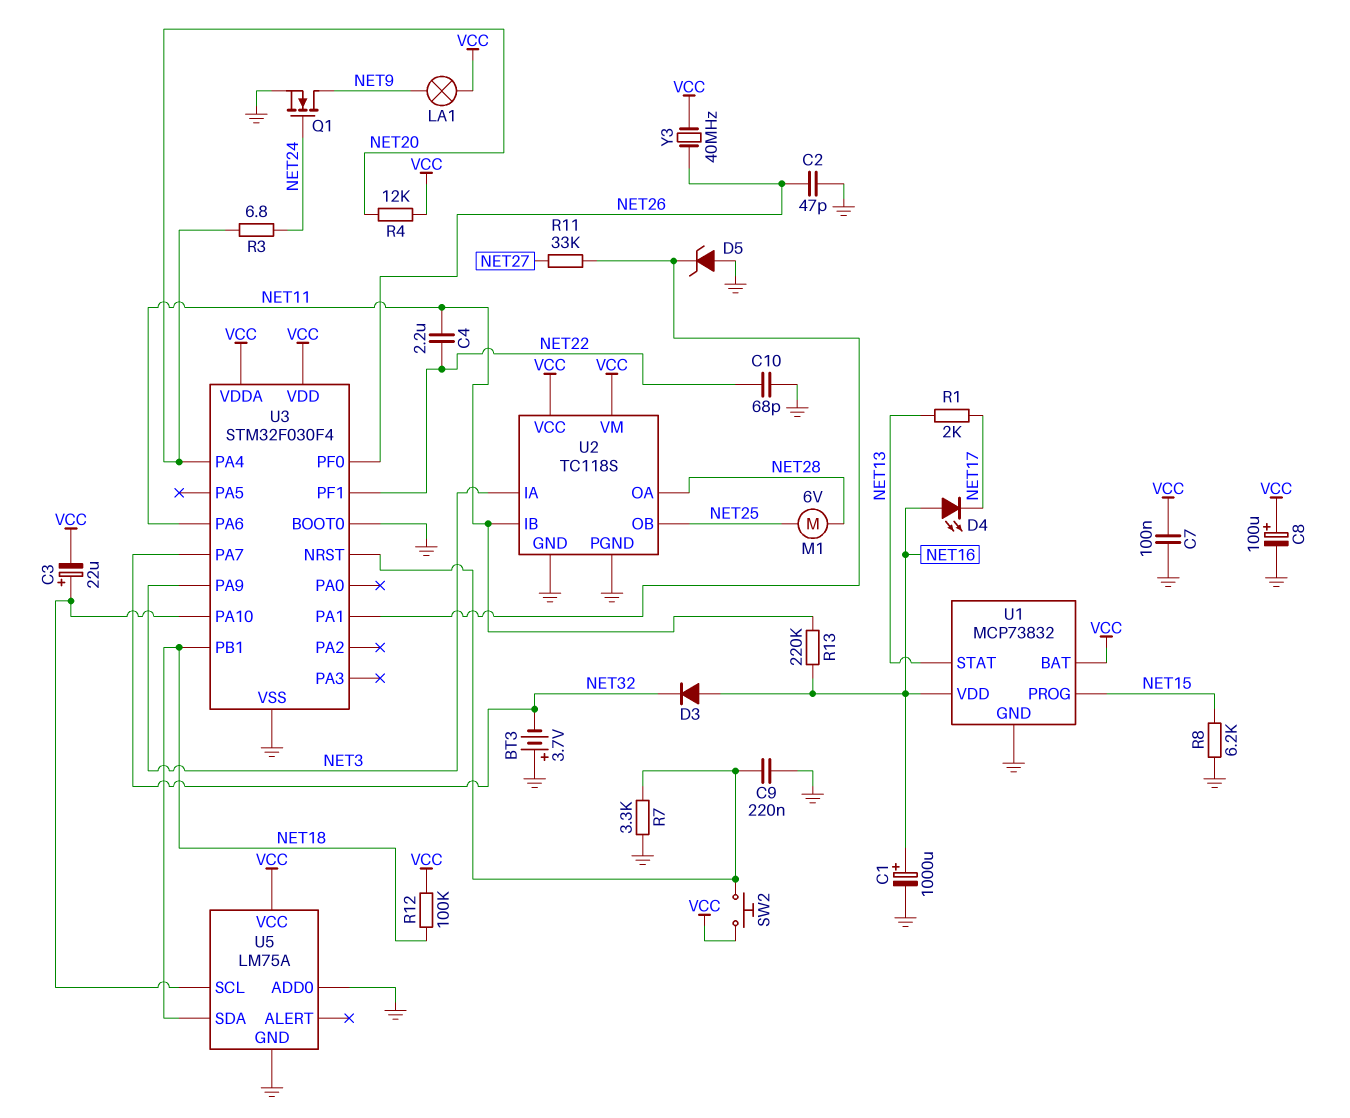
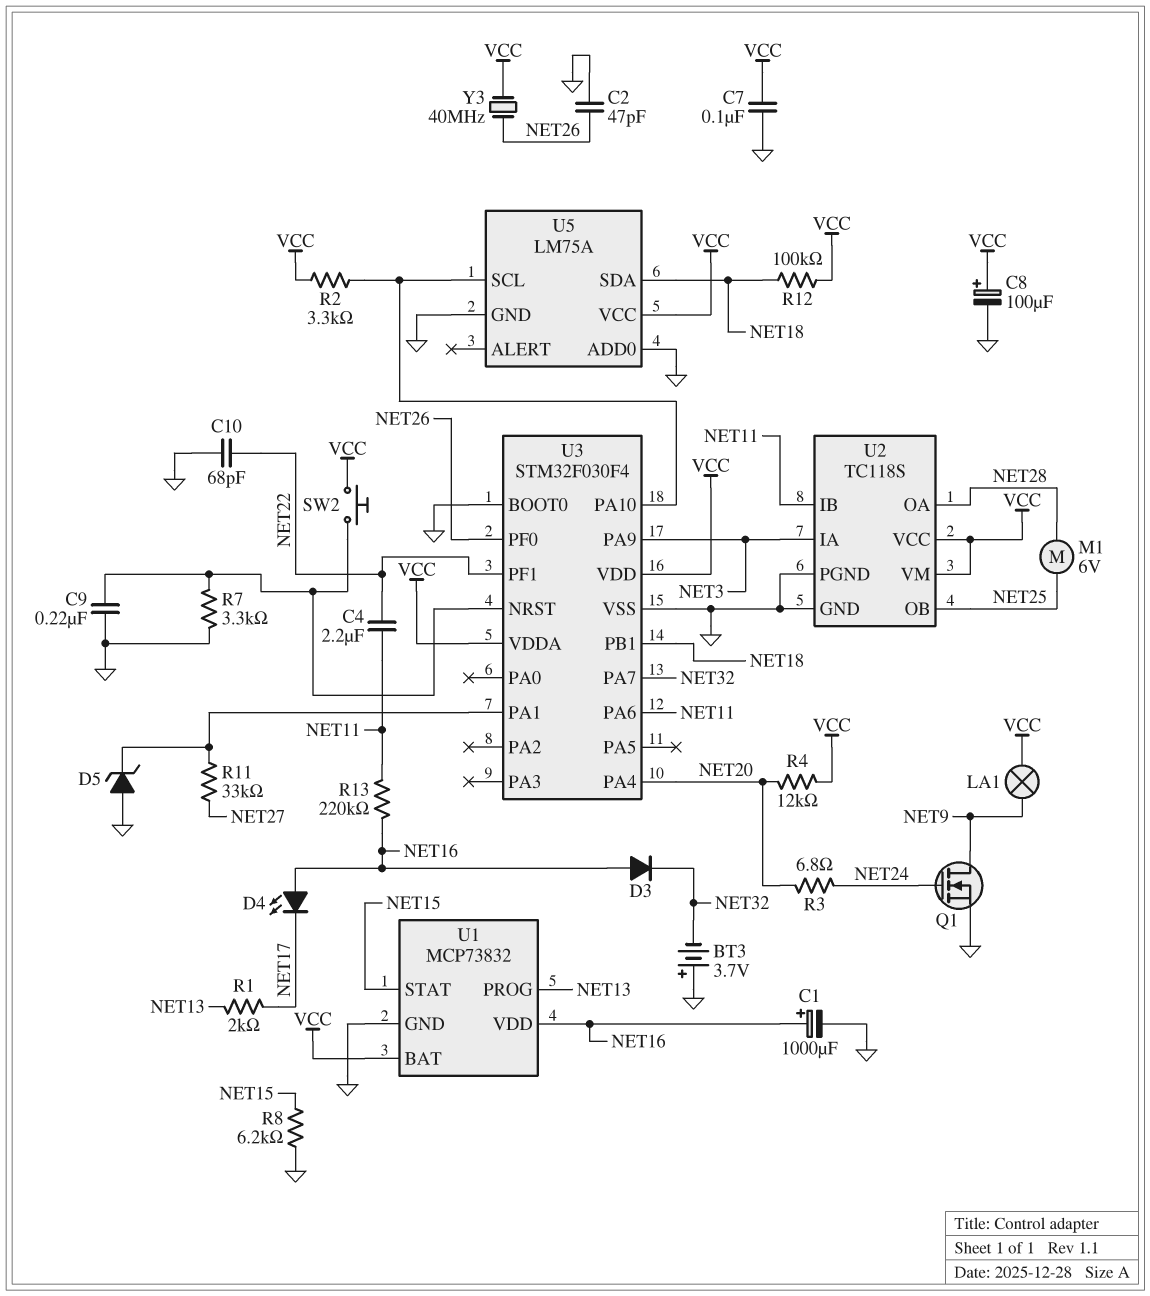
C3: 22uF (plus U3/PA10, minus VCC) -> none
R2: none -> 3.3k (U3/PA10, VCC)
U1 pin PROG: NET15 -> NET13
U1 pin STAT: NET13 -> NET15

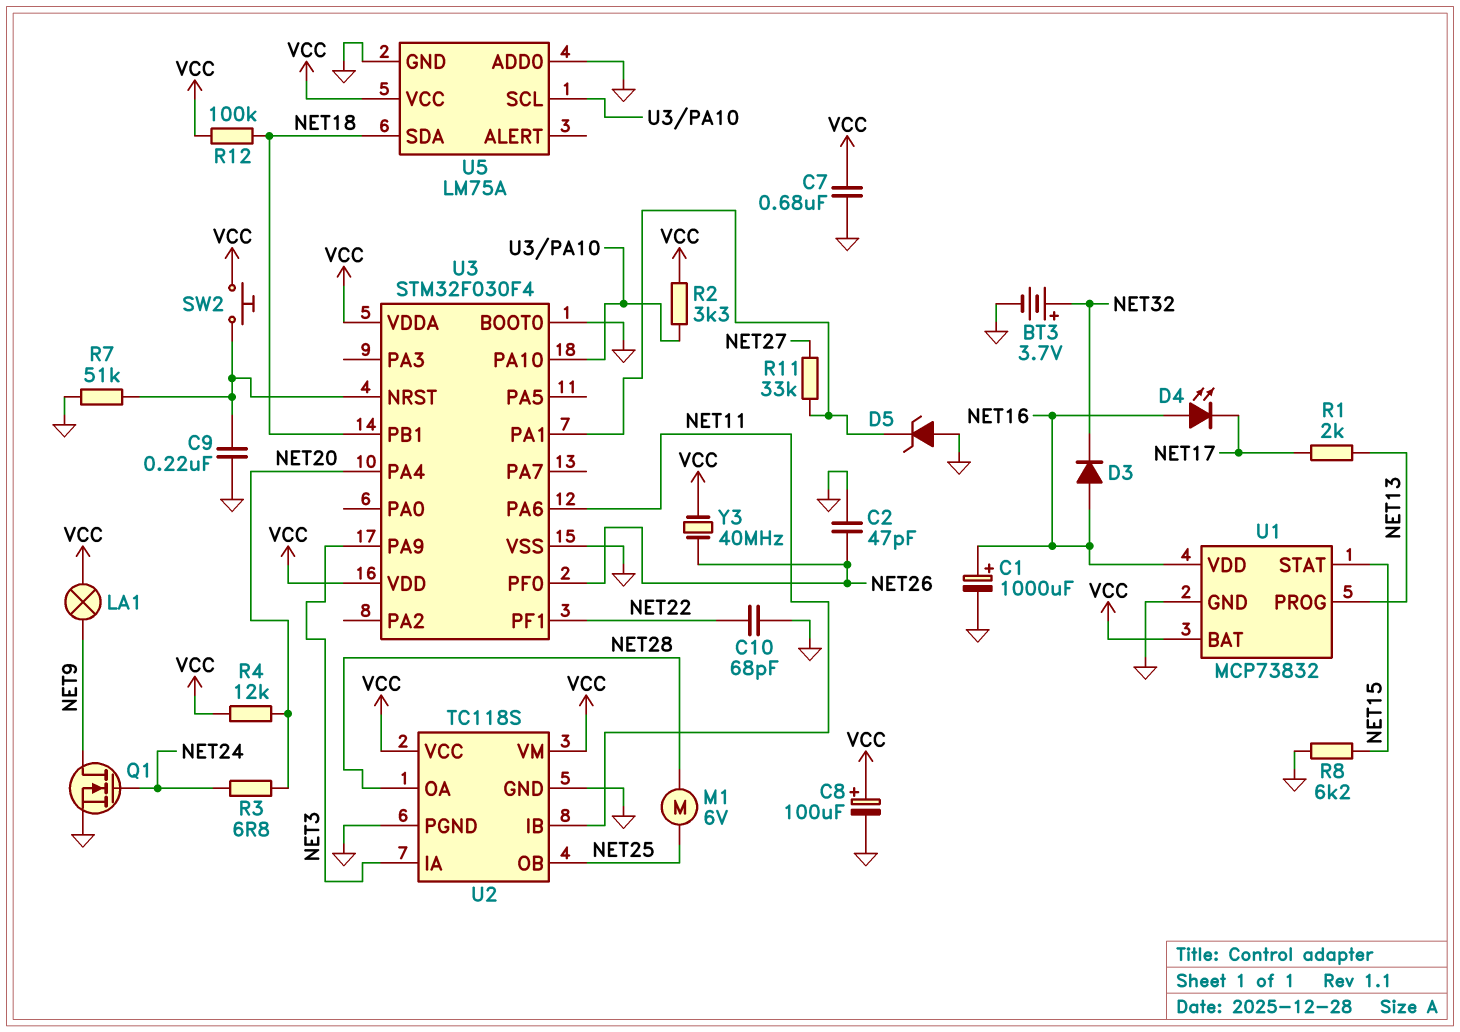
BT3: 3.7V (plus GND, minus NET32) -> 3.7V (plus NET32, minus GND)
C4: 2.2uF (NET11, NET22) -> none
C7: 100nF (GND, VCC) -> 680nF (GND, VCC)
R7: 3.3k (GND, U3/NRST) -> 51k (GND, U3/NRST)
R13: 220k (NET11, NET16) -> none
U3 pin PA7: NET32 -> none

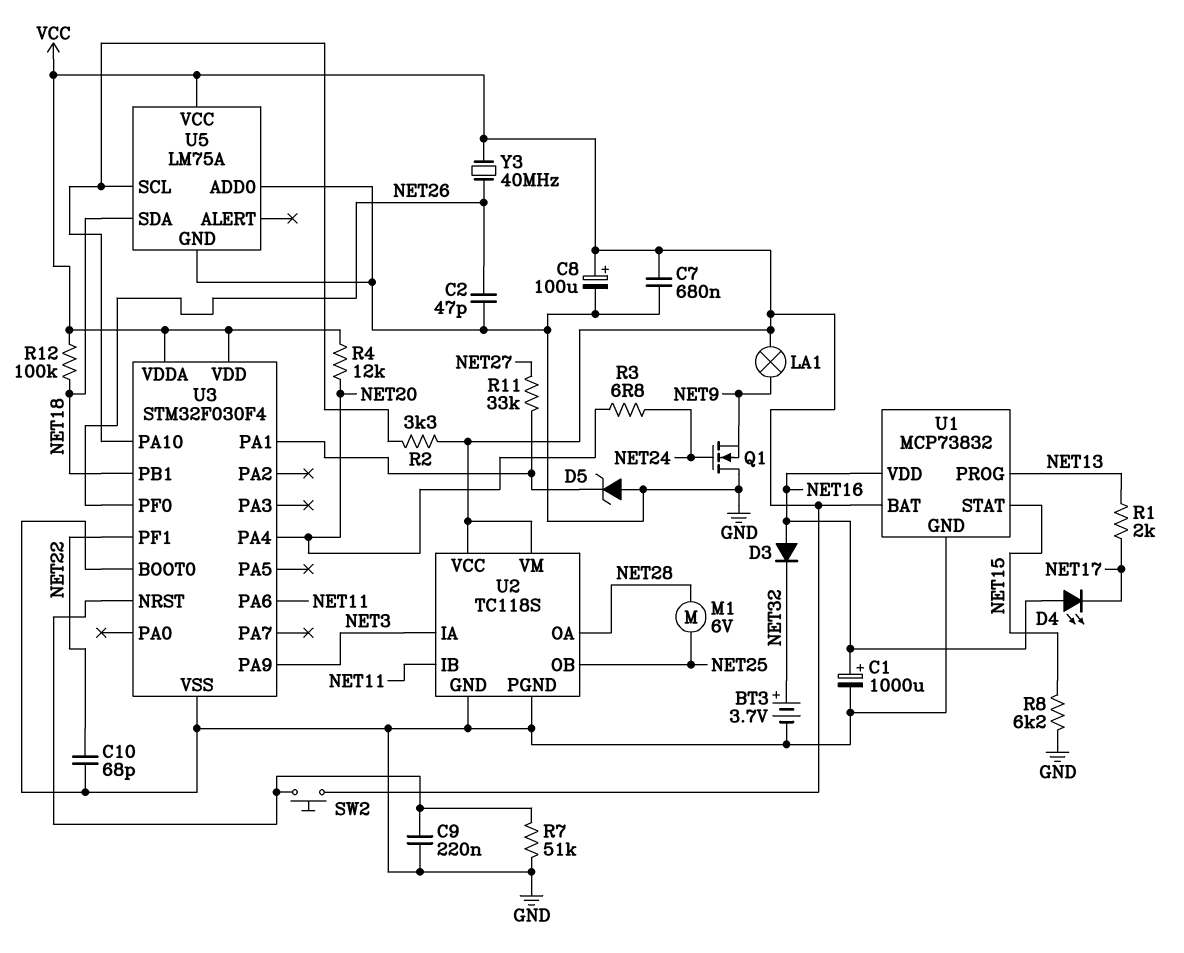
Q1: NMOS (G NET24, D NET9, S GND) -> NMOS (G NET24, D GND, S NET9)

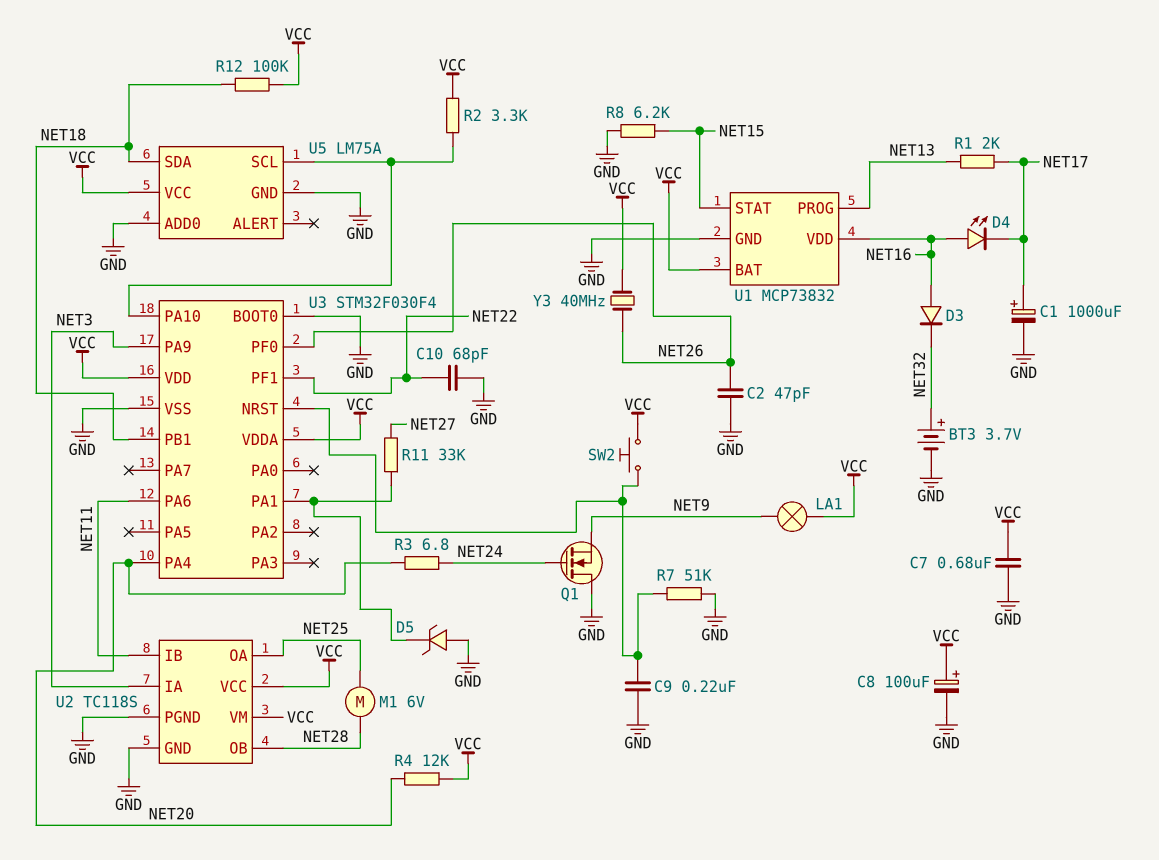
C1: 1000uF (plus NET16, minus GND) -> 1000uF (plus NET17, minus GND)
U2 pin OA: NET28 -> NET25
U2 pin OB: NET25 -> NET28

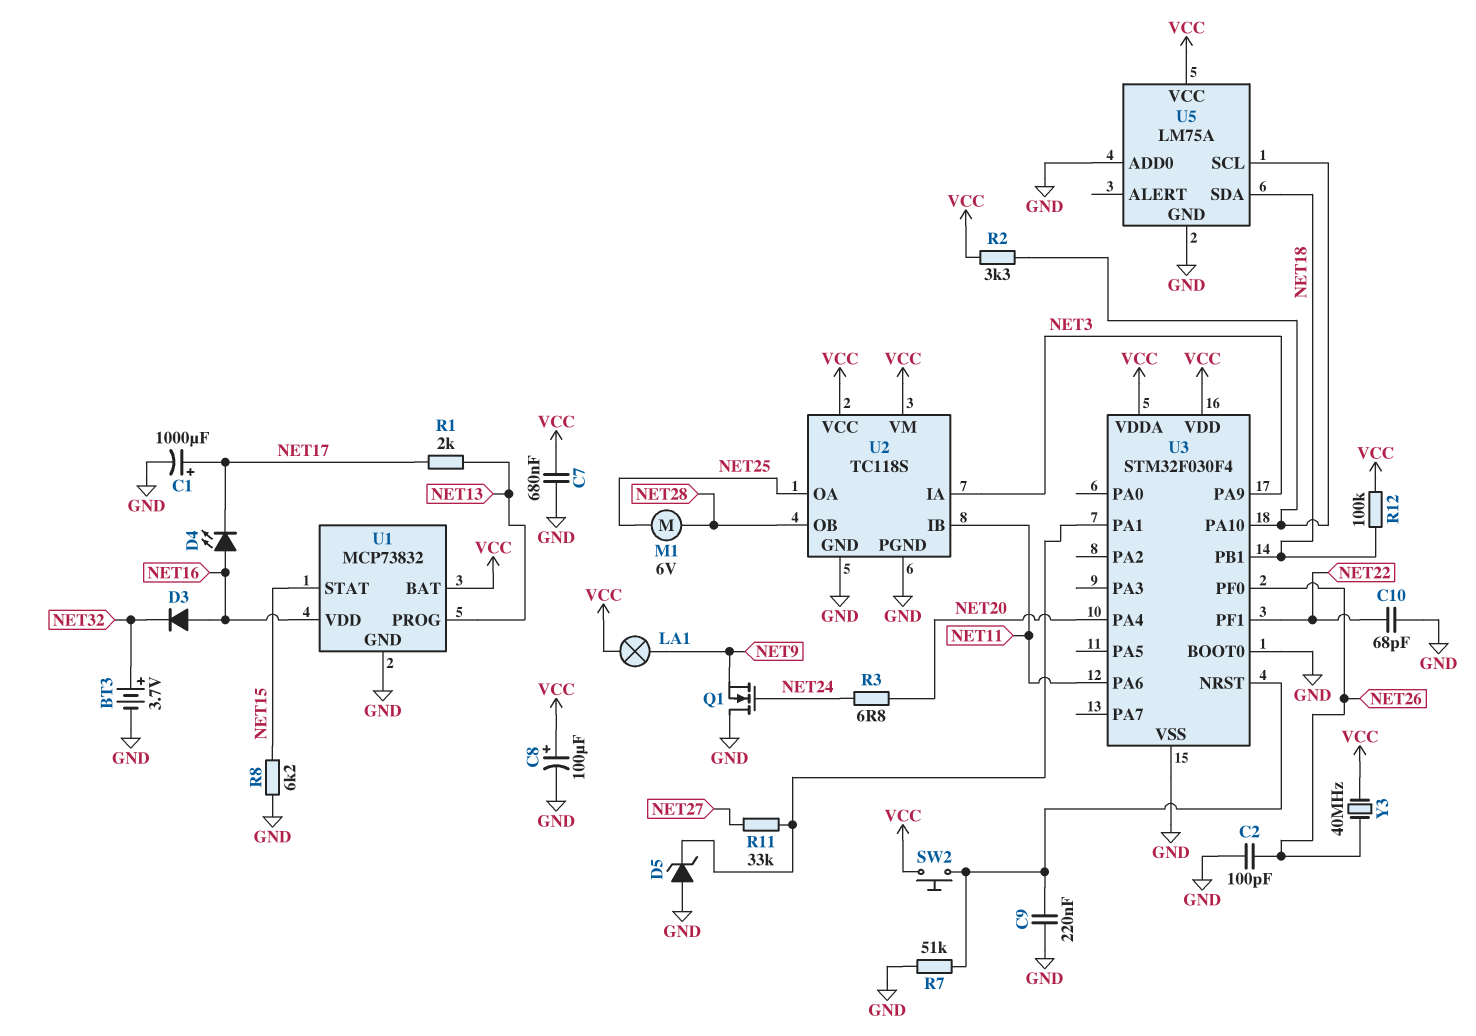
C2: 47pF (GND, NET26) -> 100pF (GND, NET26)
R4: 12k (NET20, VCC) -> none

